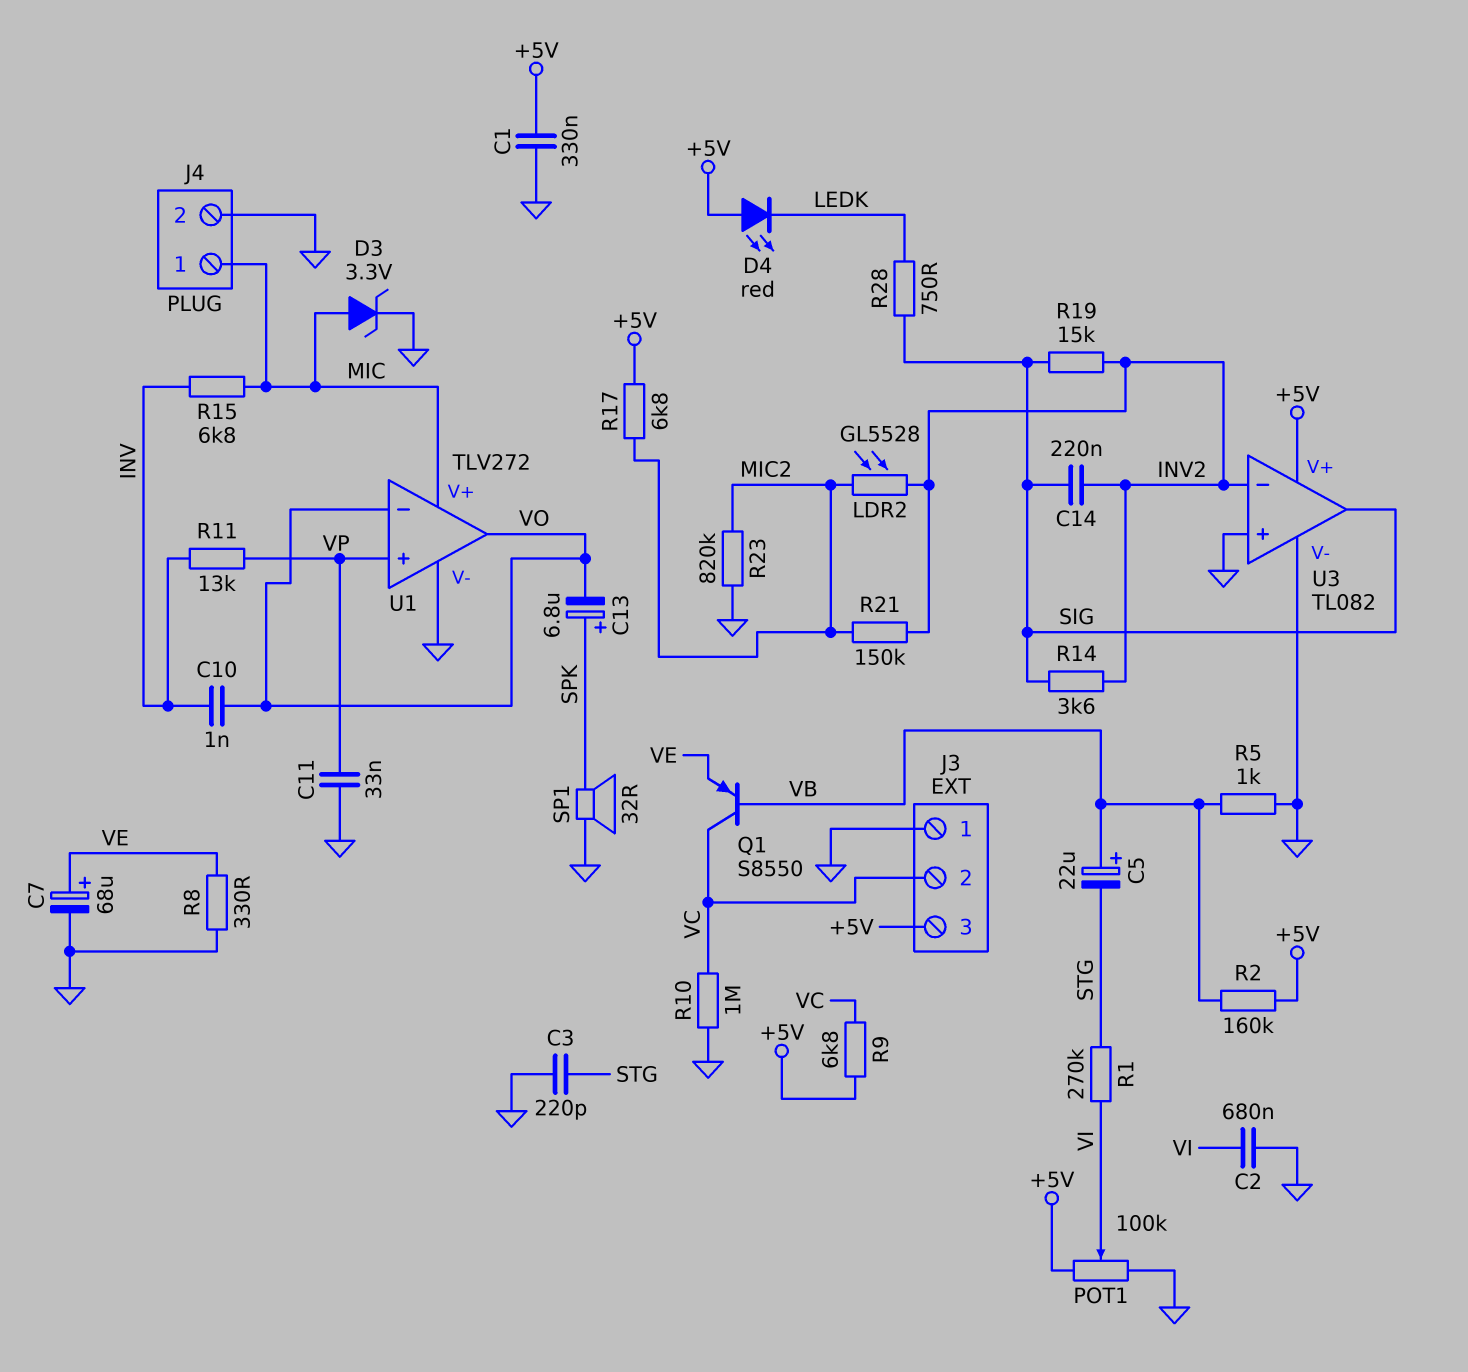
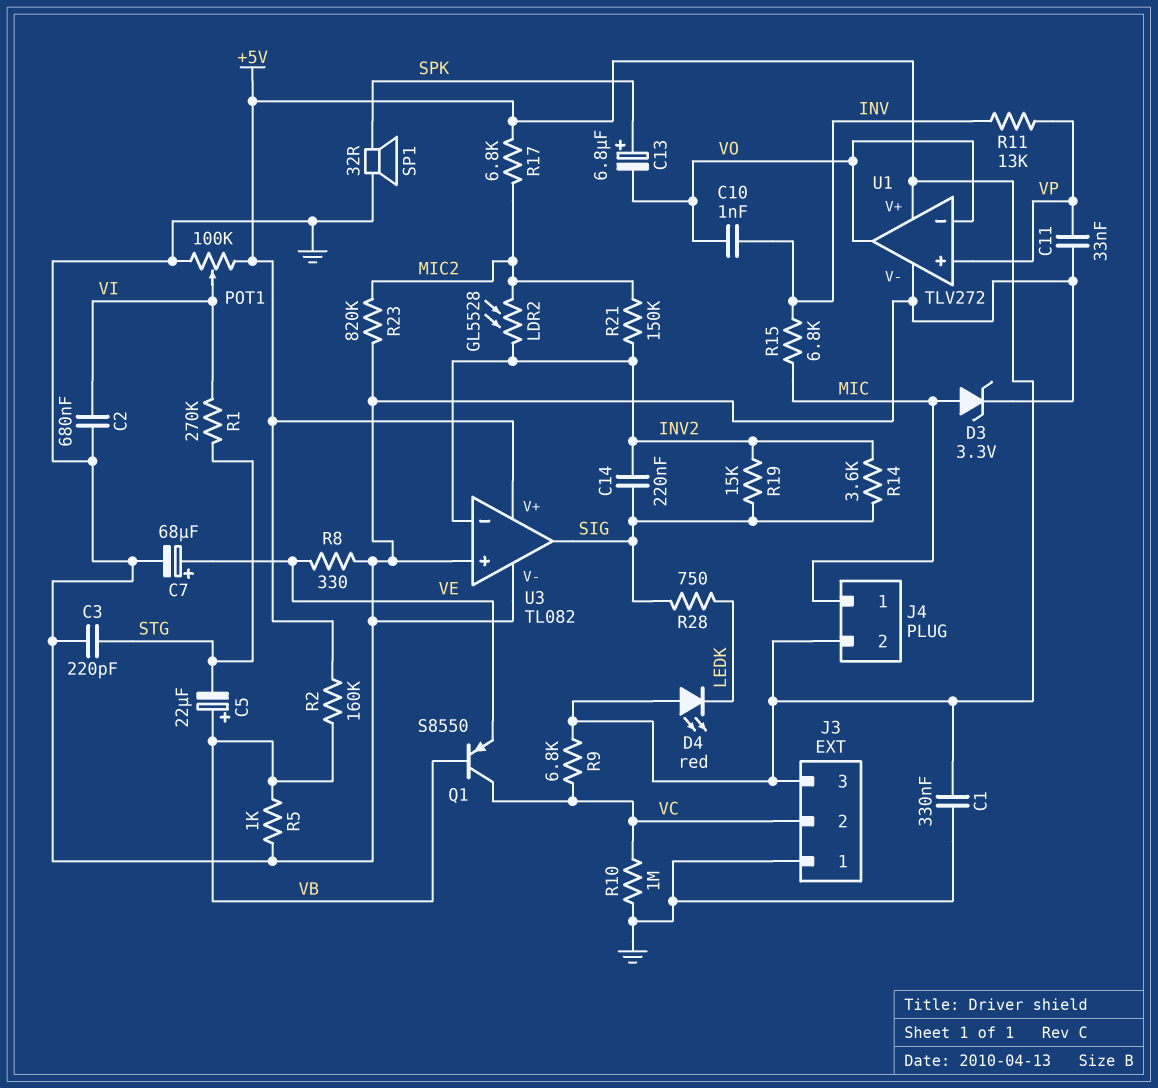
J4 pin 2: GND -> +5V
U1 pin V+: MIC -> +5V

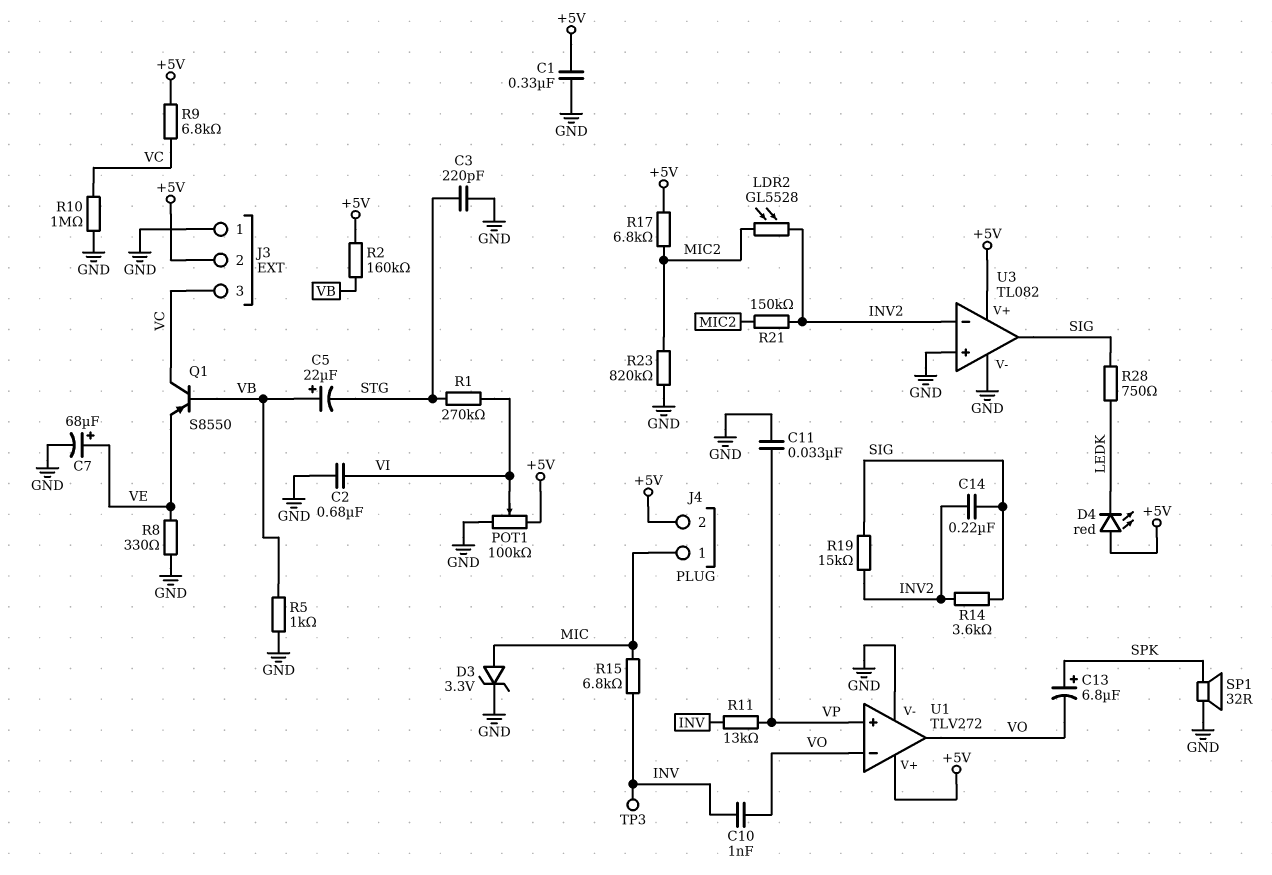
J3 pin 2: VC -> +5V
J3 pin 3: +5V -> VC
TP3: none -> test point (INV)

